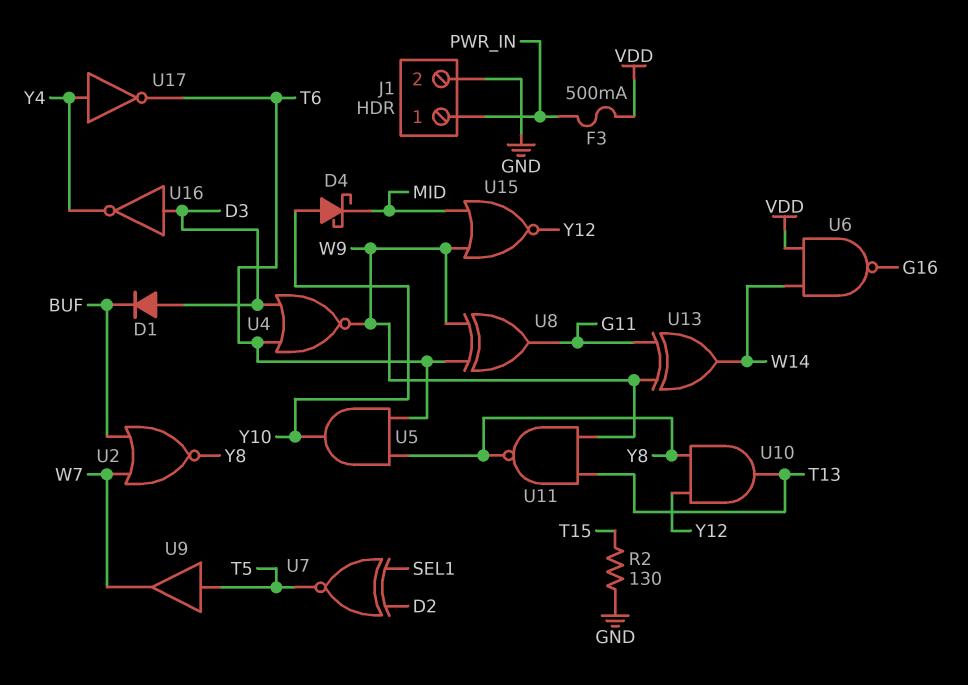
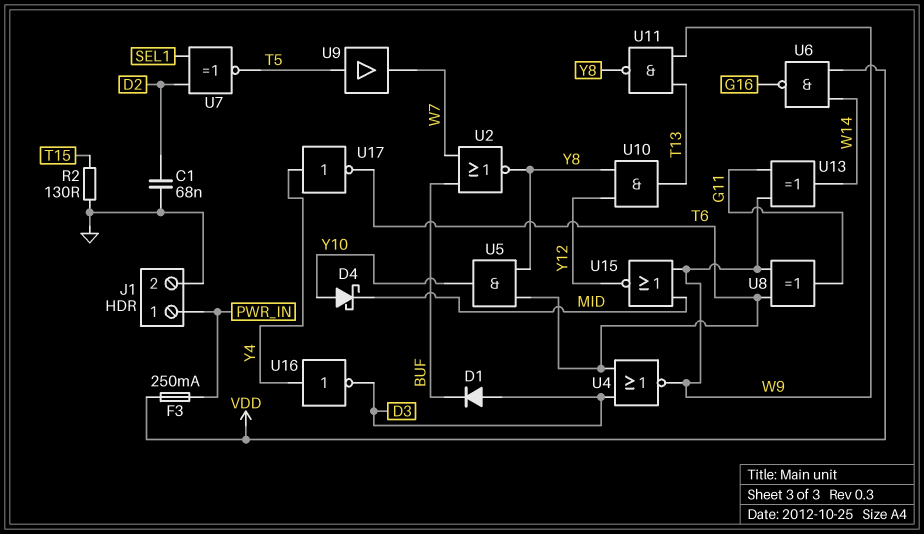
C1: none -> 68nF (D2, GND)
F3: 500mA (PWR_IN, VDD) -> 250mA (PWR_IN, VDD)
U16: NOT (in D3, out Y4) -> NOT (in Y4, out D3)

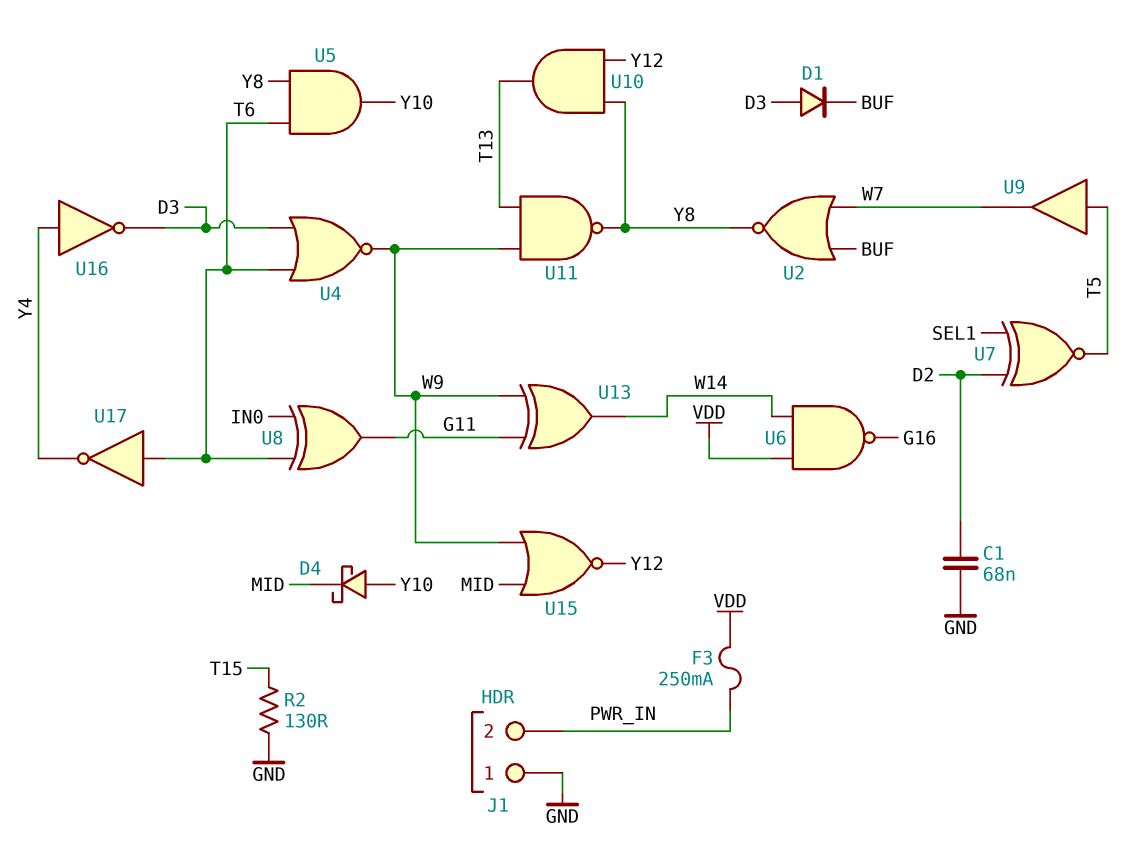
J1 pin 1: PWR_IN -> GND
J1 pin 2: GND -> PWR_IN
U8: XOR (in T6, in W9, out G11) -> XOR (in IN0, in T6, out G11)
U17: NOT (in Y4, out T6) -> NOT (in T6, out Y4)

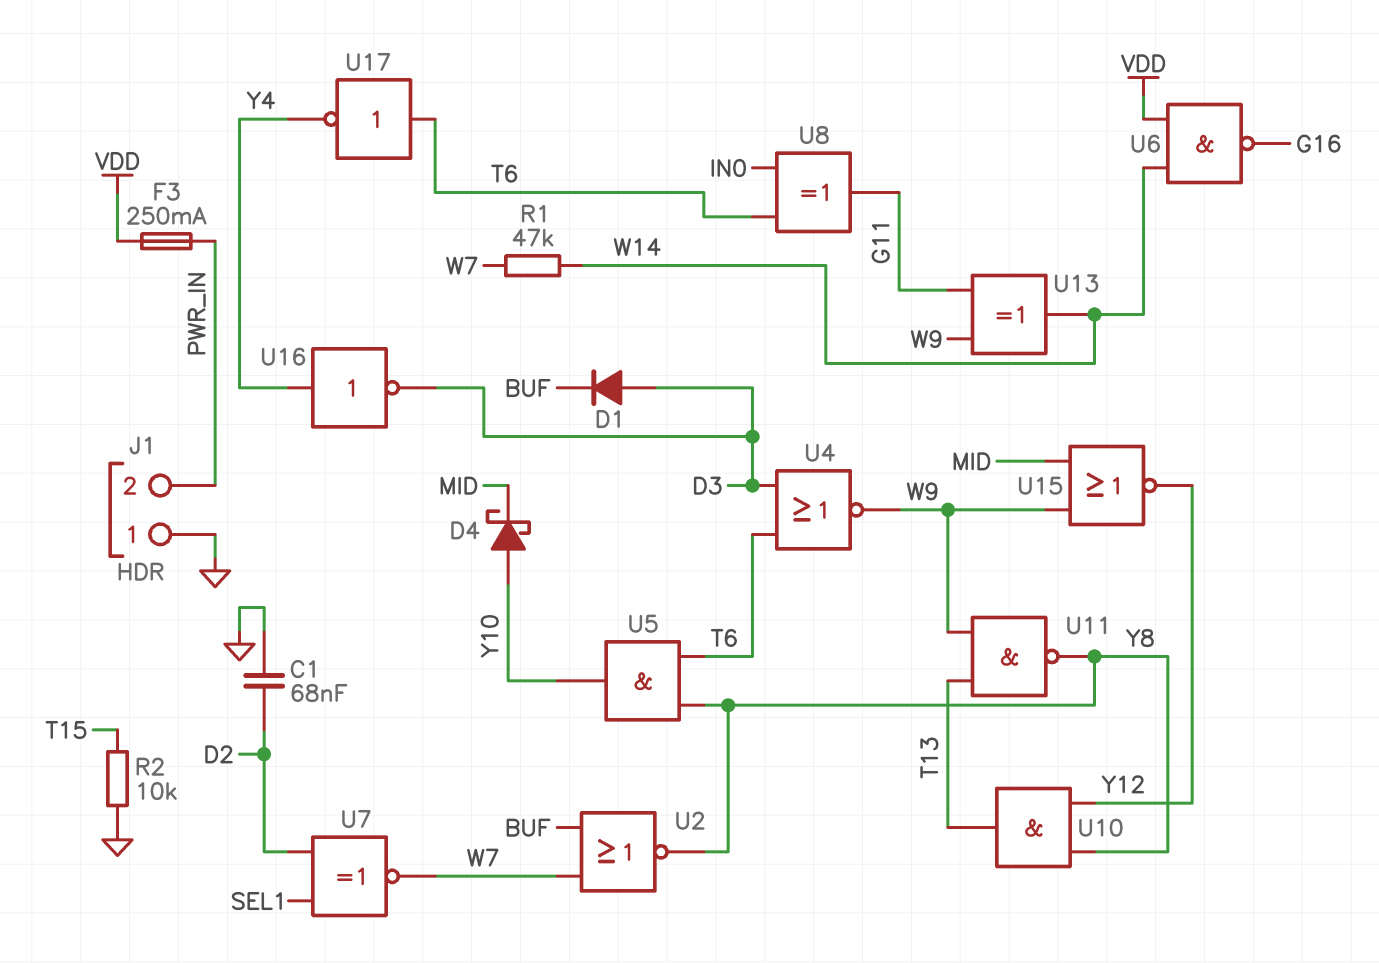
R1: none -> 47k (W7, W14)
R2: 130 (GND, T15) -> 10k (GND, T15)
U7: XNOR (in D2, in SEL1, out T5) -> XNOR (in D2, in SEL1, out W7)
U9: buffer (in T5, out W7) -> none

